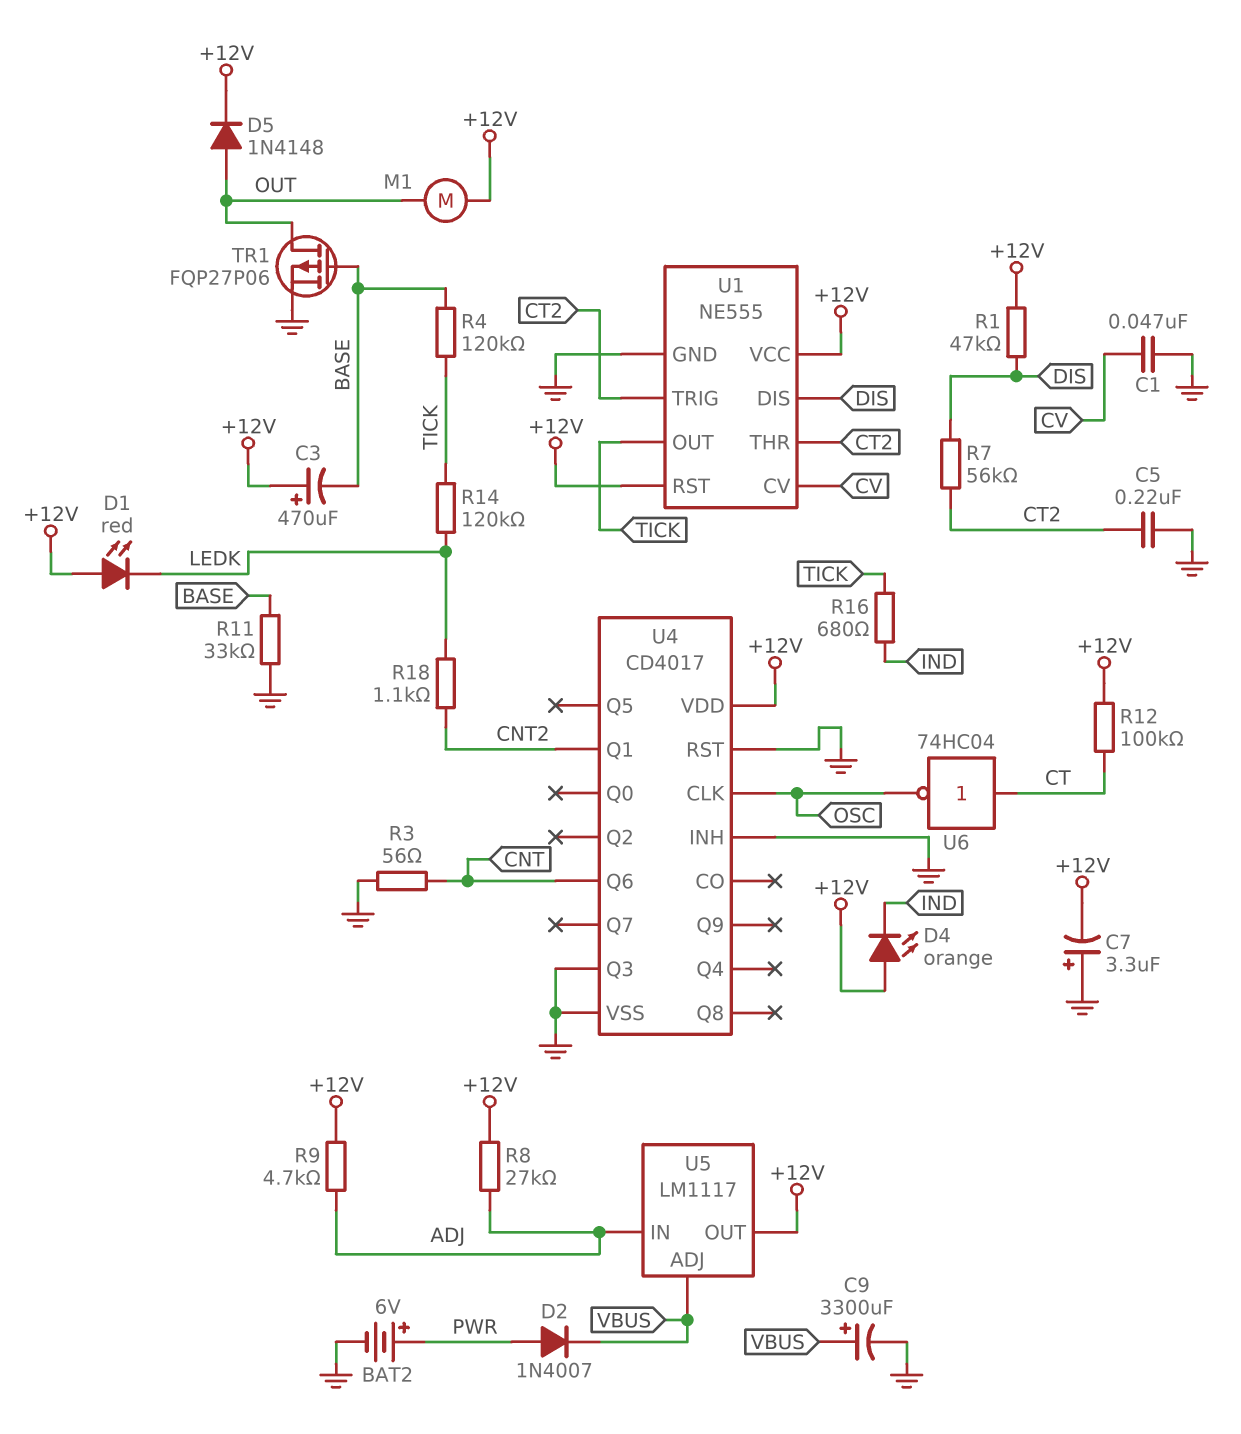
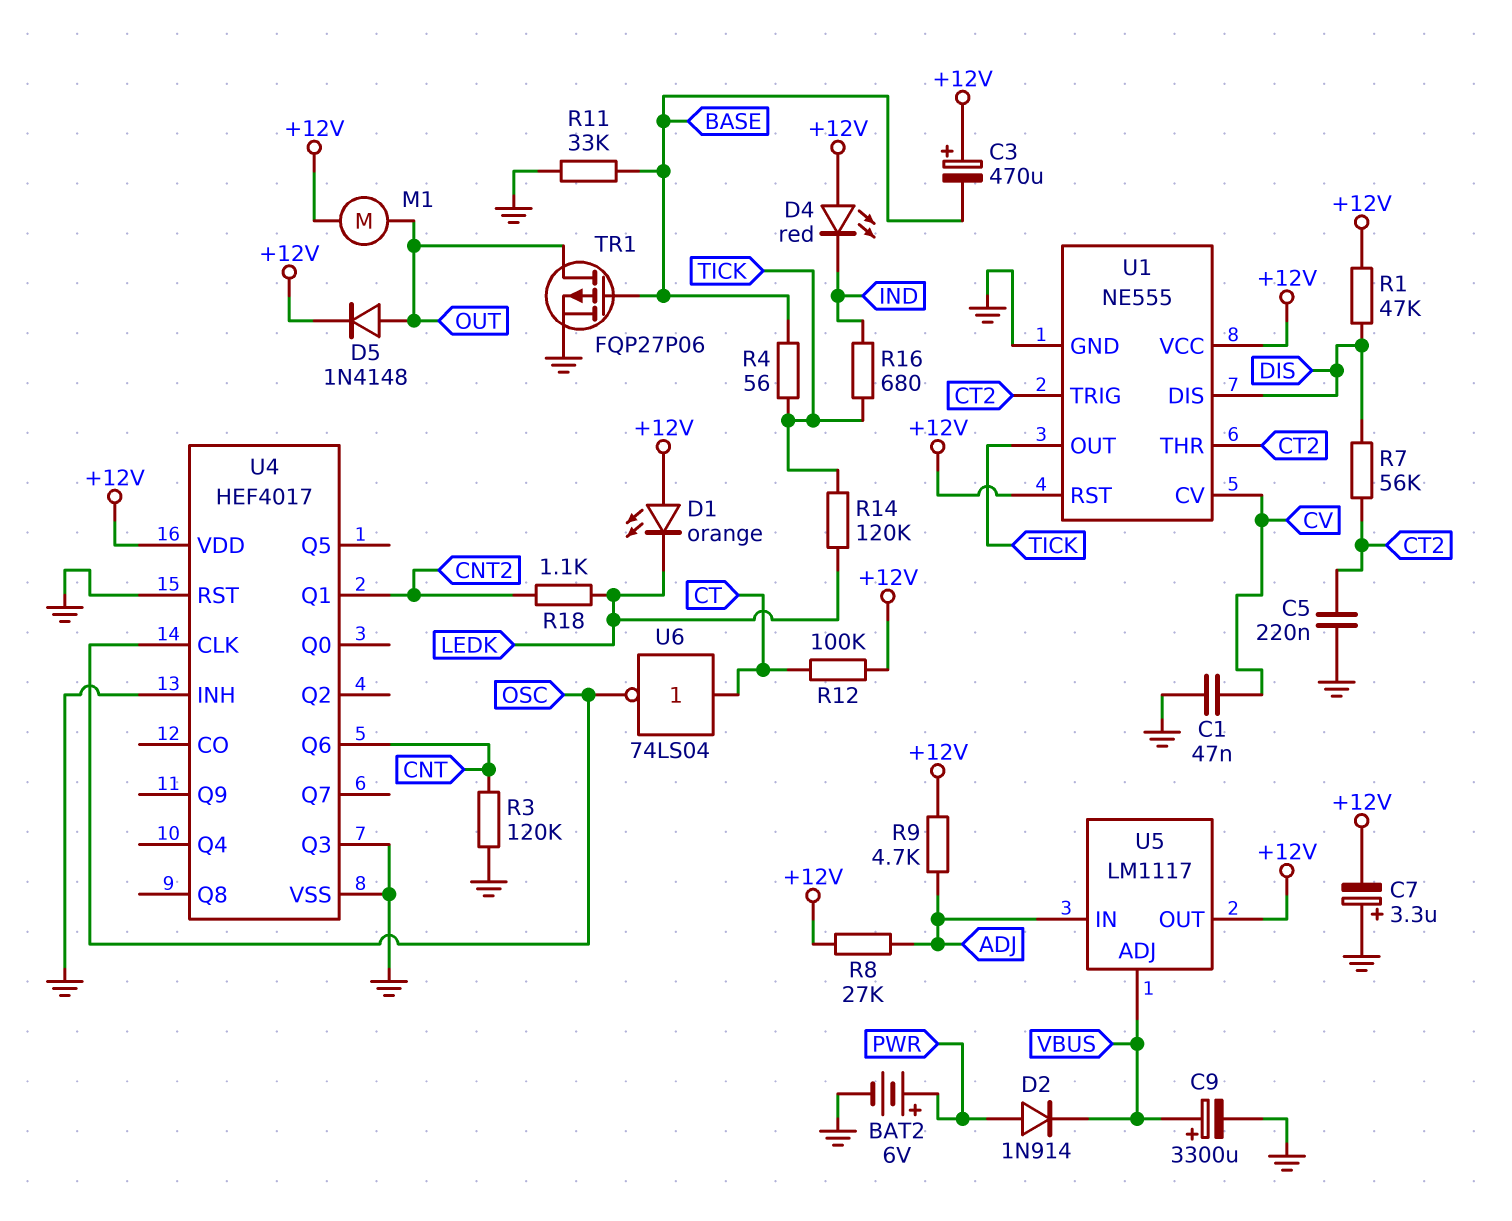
D1: LED red (A +12V, K LEDK) -> LED orange (A +12V, K LEDK)
D2: diode 1N4007 (A PWR, K VBUS) -> diode 1N914 (A PWR, K VBUS)
D4: LED orange (A +12V, K IND) -> LED red (A +12V, K IND)
R3: 56 (CNT, GND) -> 120k (CNT, GND)
R4: 120k (BASE, TICK) -> 56 (BASE, TICK)
U4: CD4017 -> HEF4017
U6: NOT 74HC04 (in CT, out OSC) -> NOT 74LS04 (in CT, out OSC)

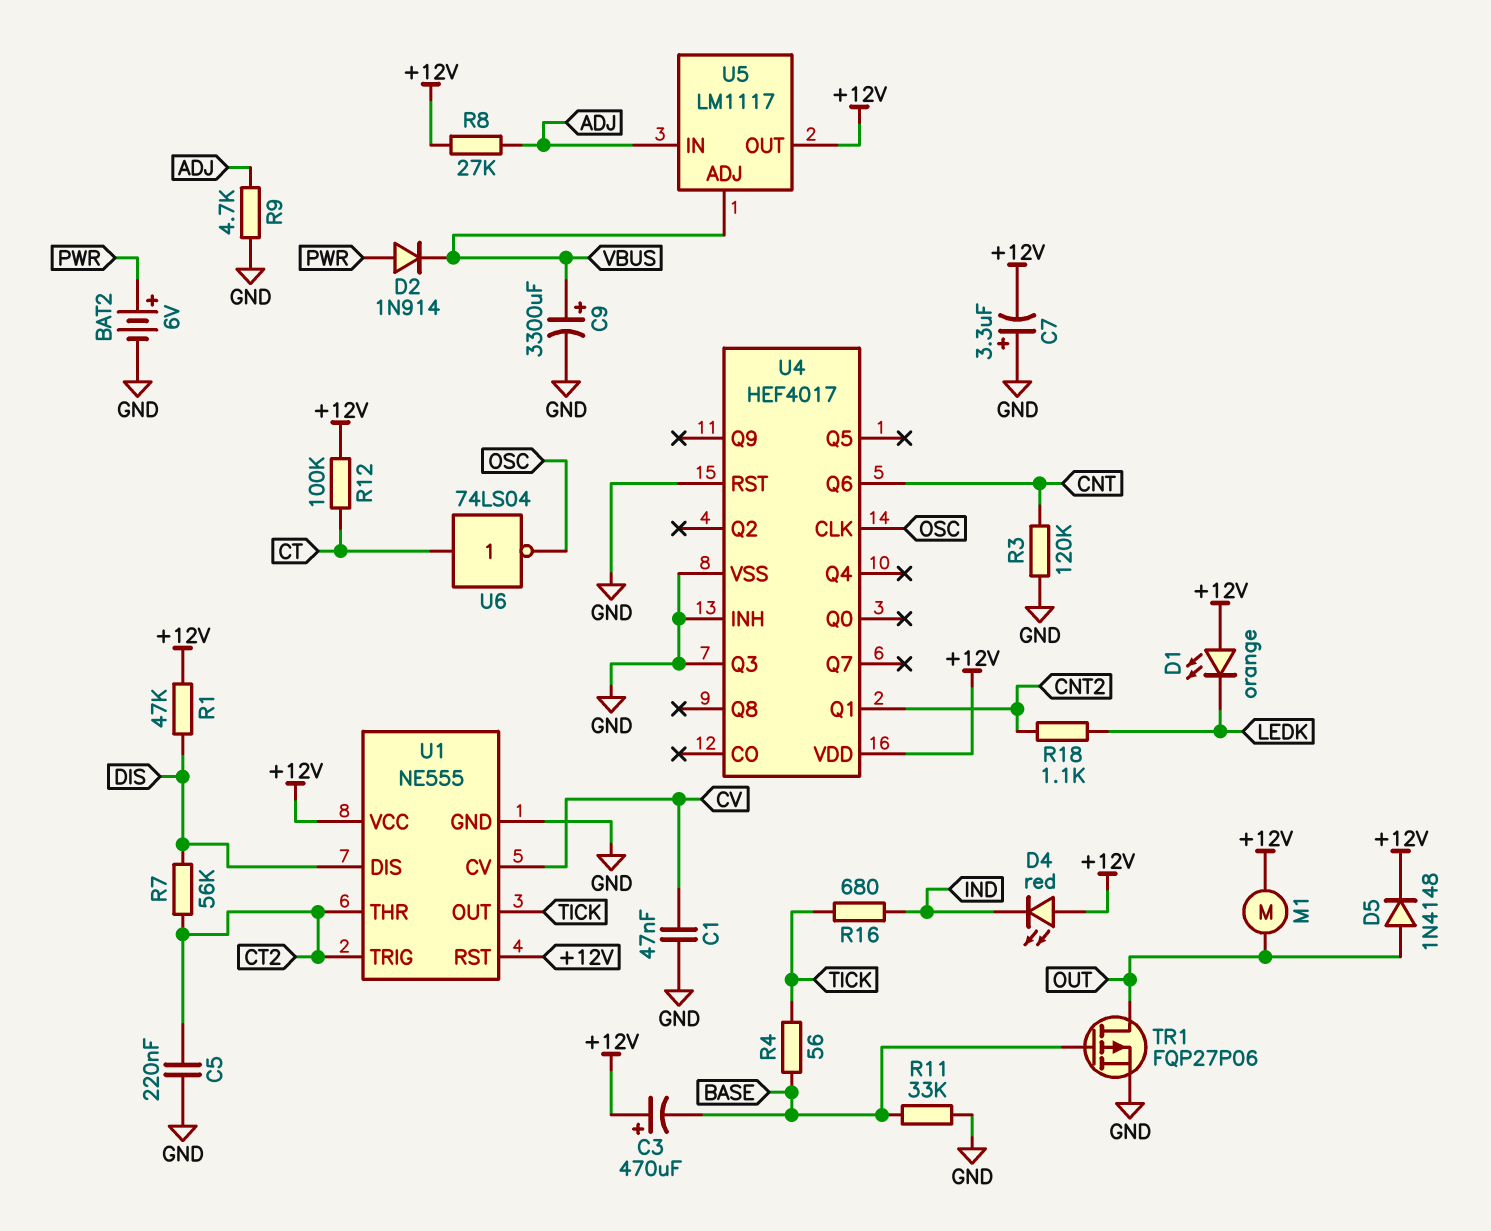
R9: 4.7k (+12V, ADJ) -> 4.7k (ADJ, GND)
R14: 120k (LEDK, TICK) -> none

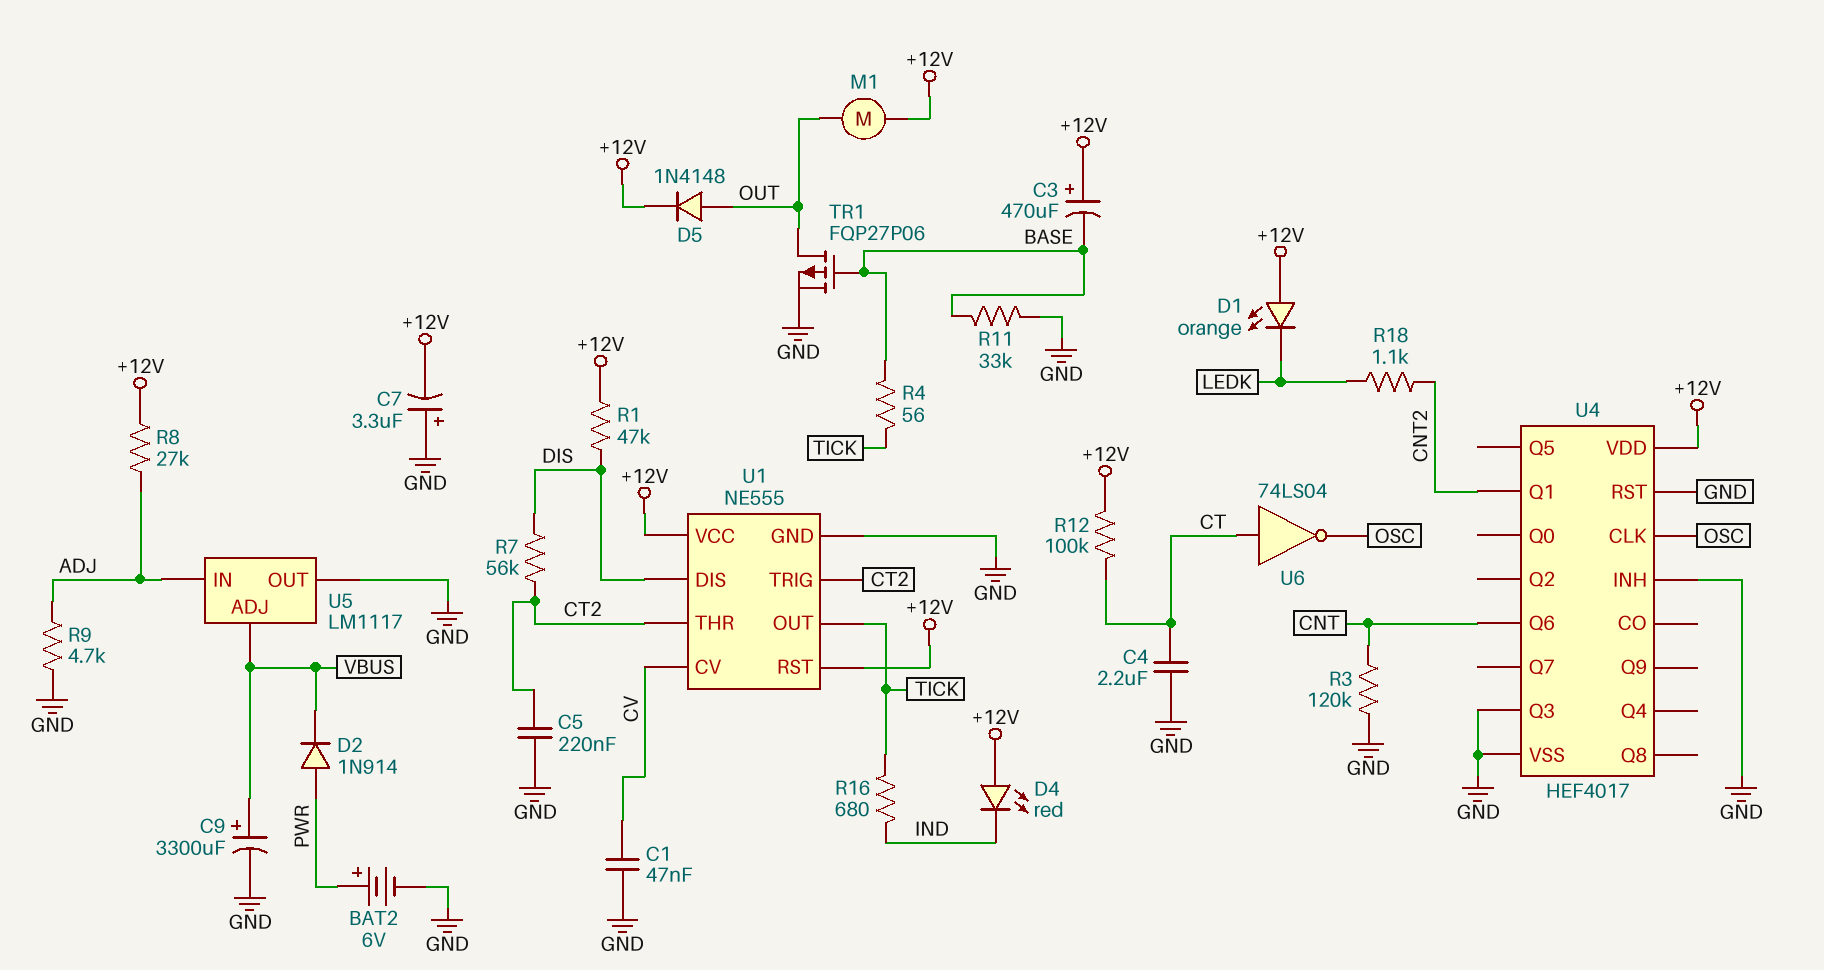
C4: none -> 2.2uF (CT, GND)
U5 pin OUT: +12V -> GND

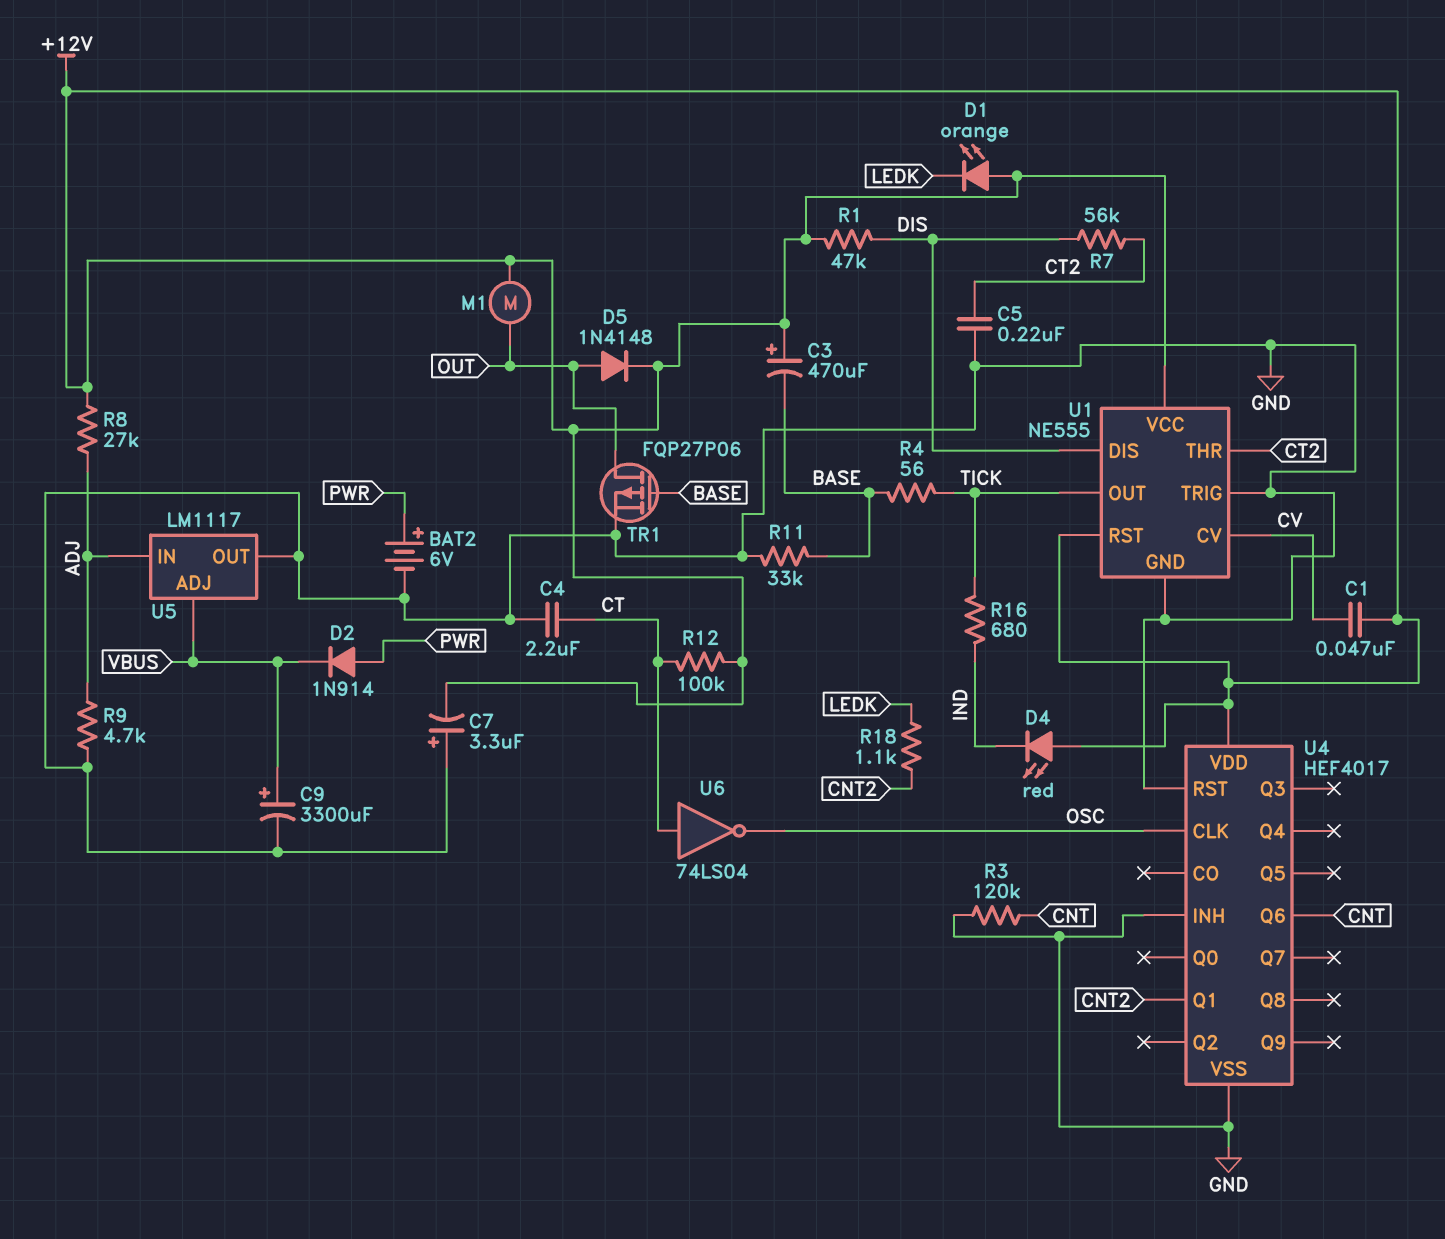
C1: 47nF (CV, GND) -> 47nF (+12V, CV)
U1 pin TRIG: CT2 -> GND
U4 pin Q3: GND -> none

